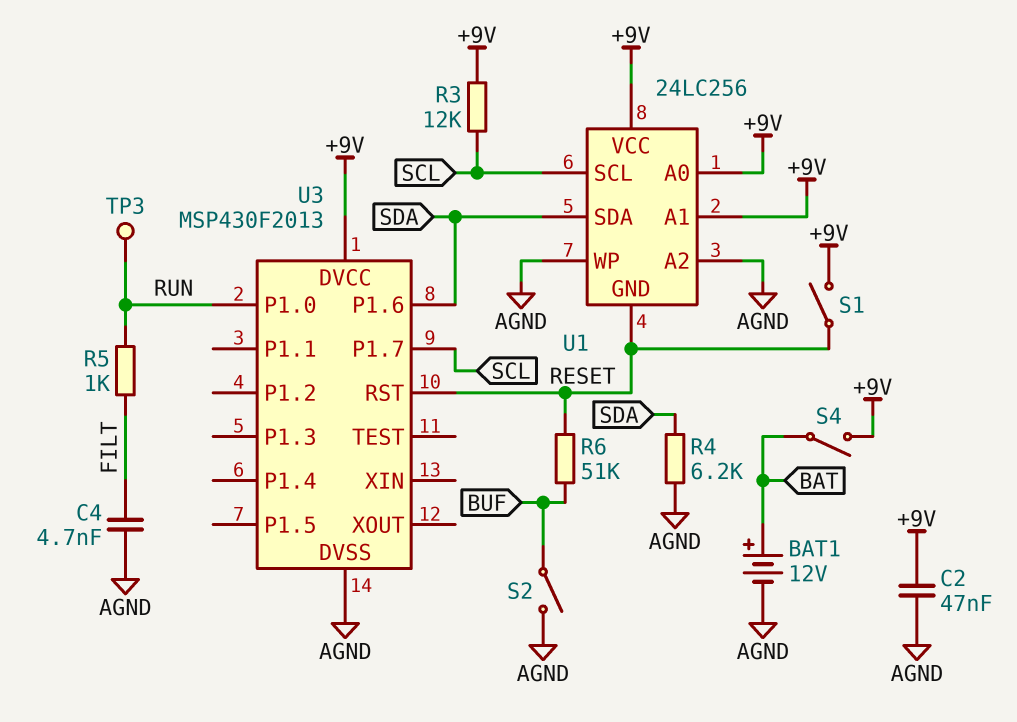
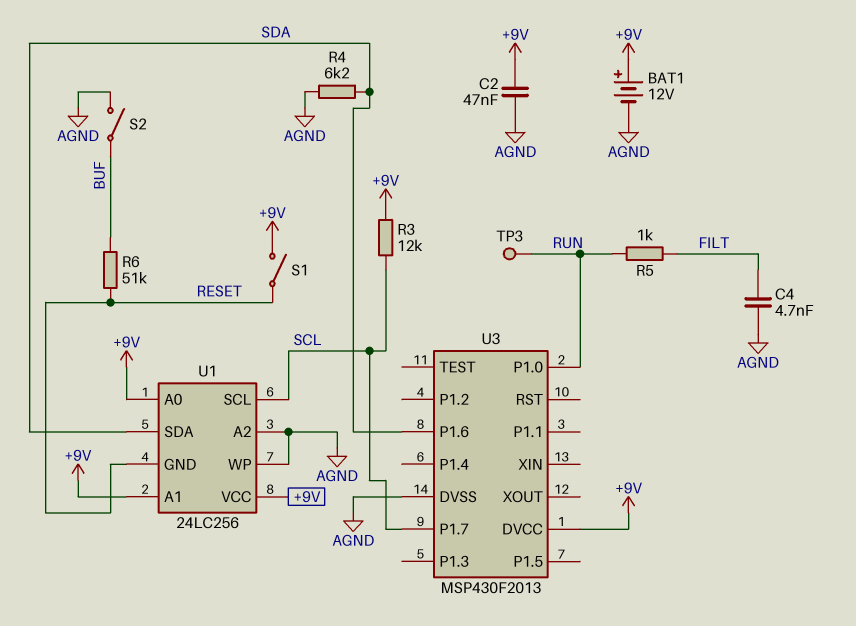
BAT1: 12V (plus BAT, minus AGND) -> 12V (plus +9V, minus AGND)
S4: switch (+9V, BAT) -> none
U3 pin RST: RESET -> none

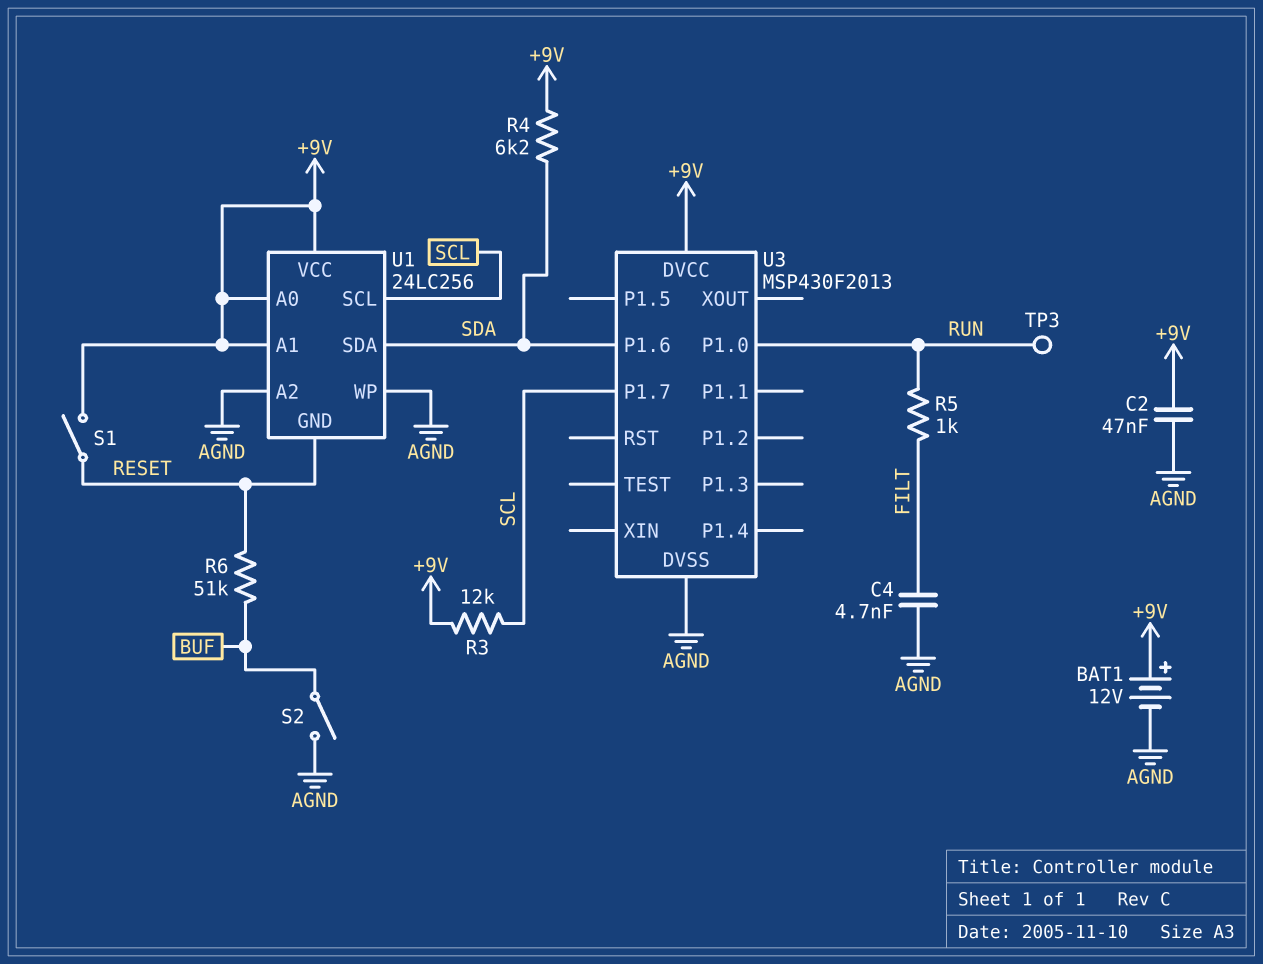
R4: 6.2k (AGND, SDA) -> 6.2k (+9V, SDA)

